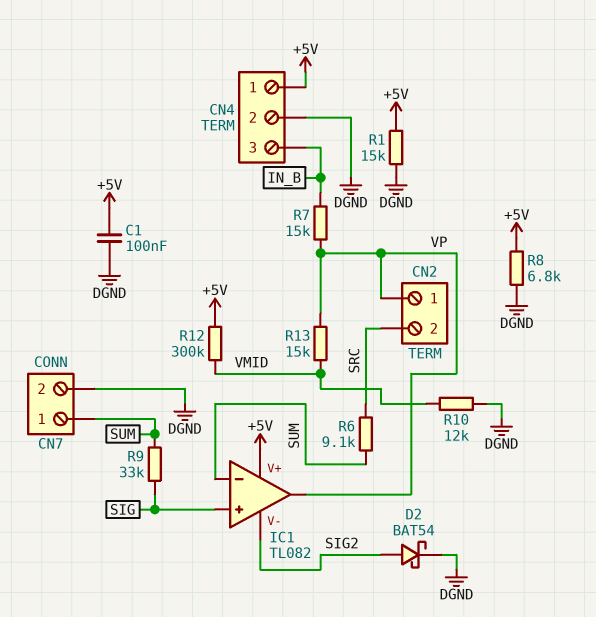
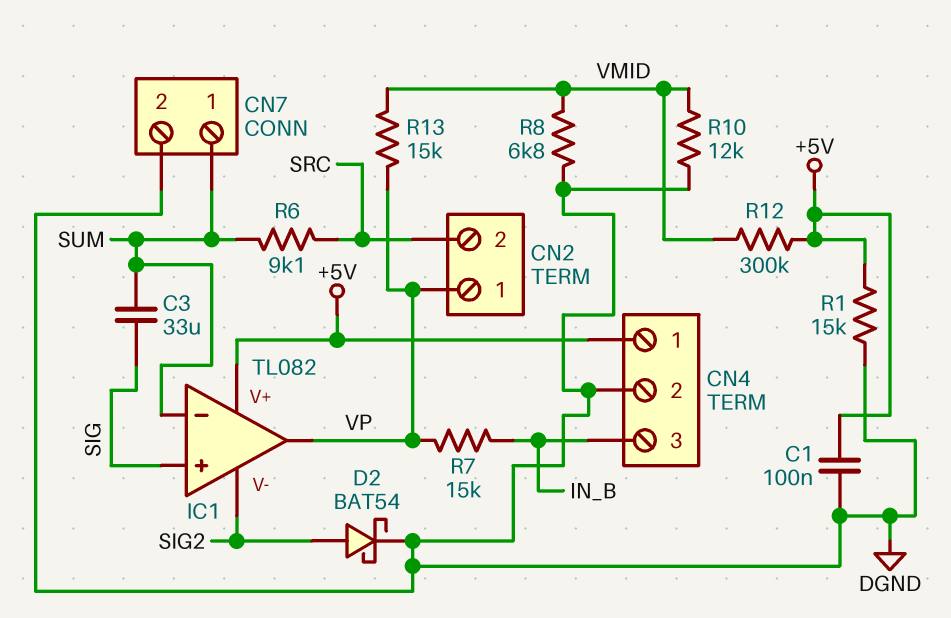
C3: none -> 33uF (SIG, SUM)
R8: 6.8k (+5V, DGND) -> 6.8k (DGND, VMID)
R9: 33k (SIG, SUM) -> none

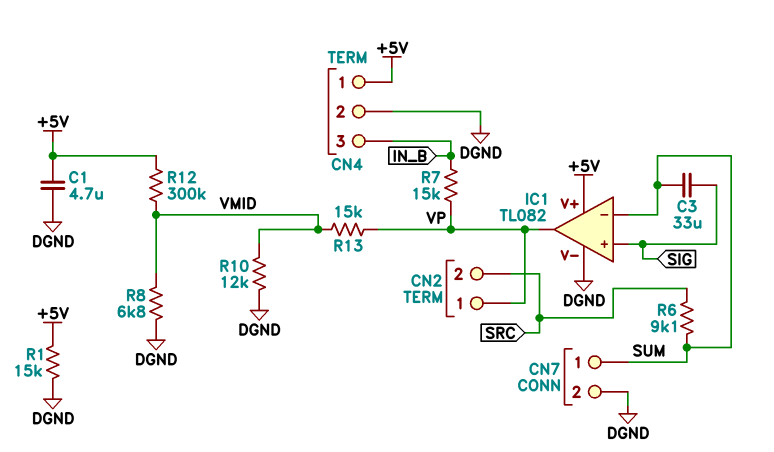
C1: 100nF (+5V, DGND) -> 4.7uF (+5V, DGND)
D2: schottky BAT54 (A SIG2, K DGND) -> none
IC1 pin V-: SIG2 -> DGND

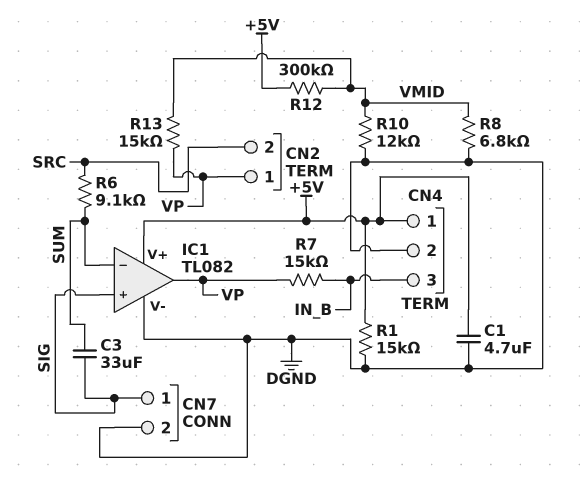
CN7 pin 1: SUM -> SIG

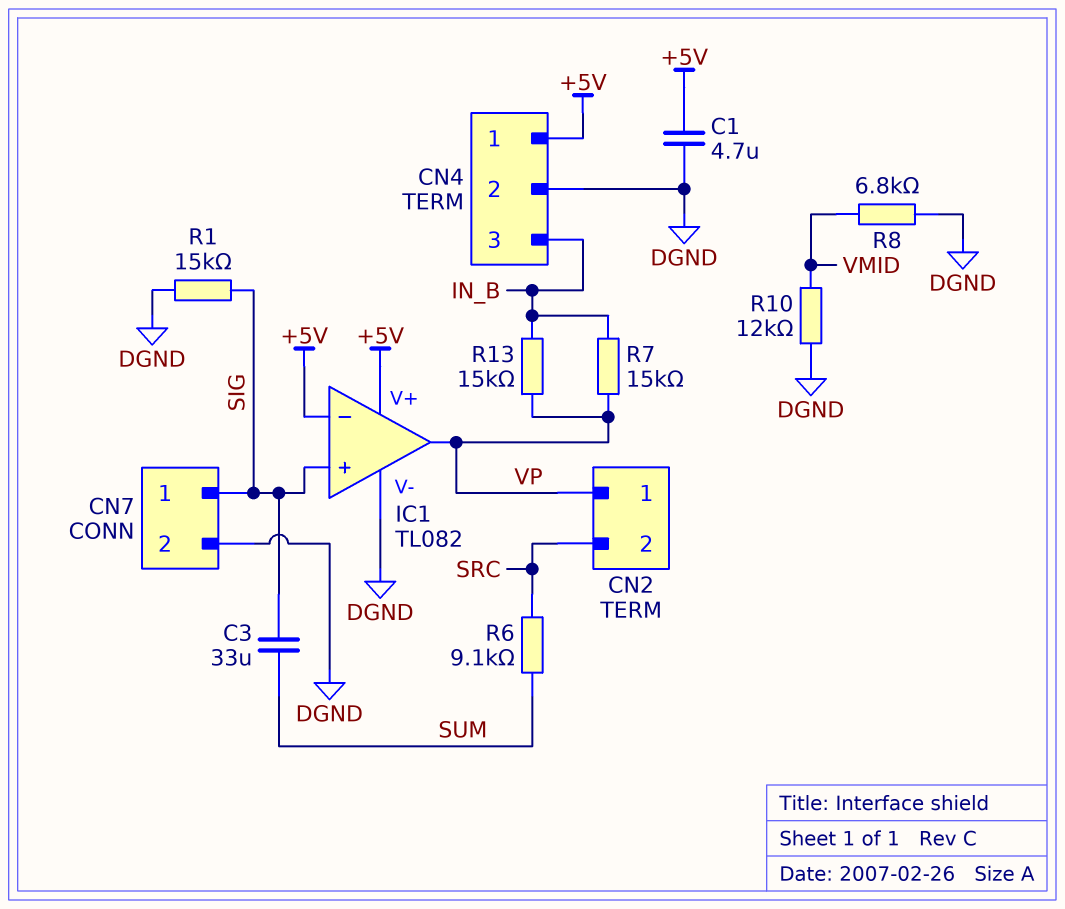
IC1 pin in-: SUM -> +5V
R1: 15k (+5V, DGND) -> 15k (DGND, SIG)
R12: 300k (+5V, VMID) -> none
R13: 15k (VMID, VP) -> 15k (IN_B, VP)

